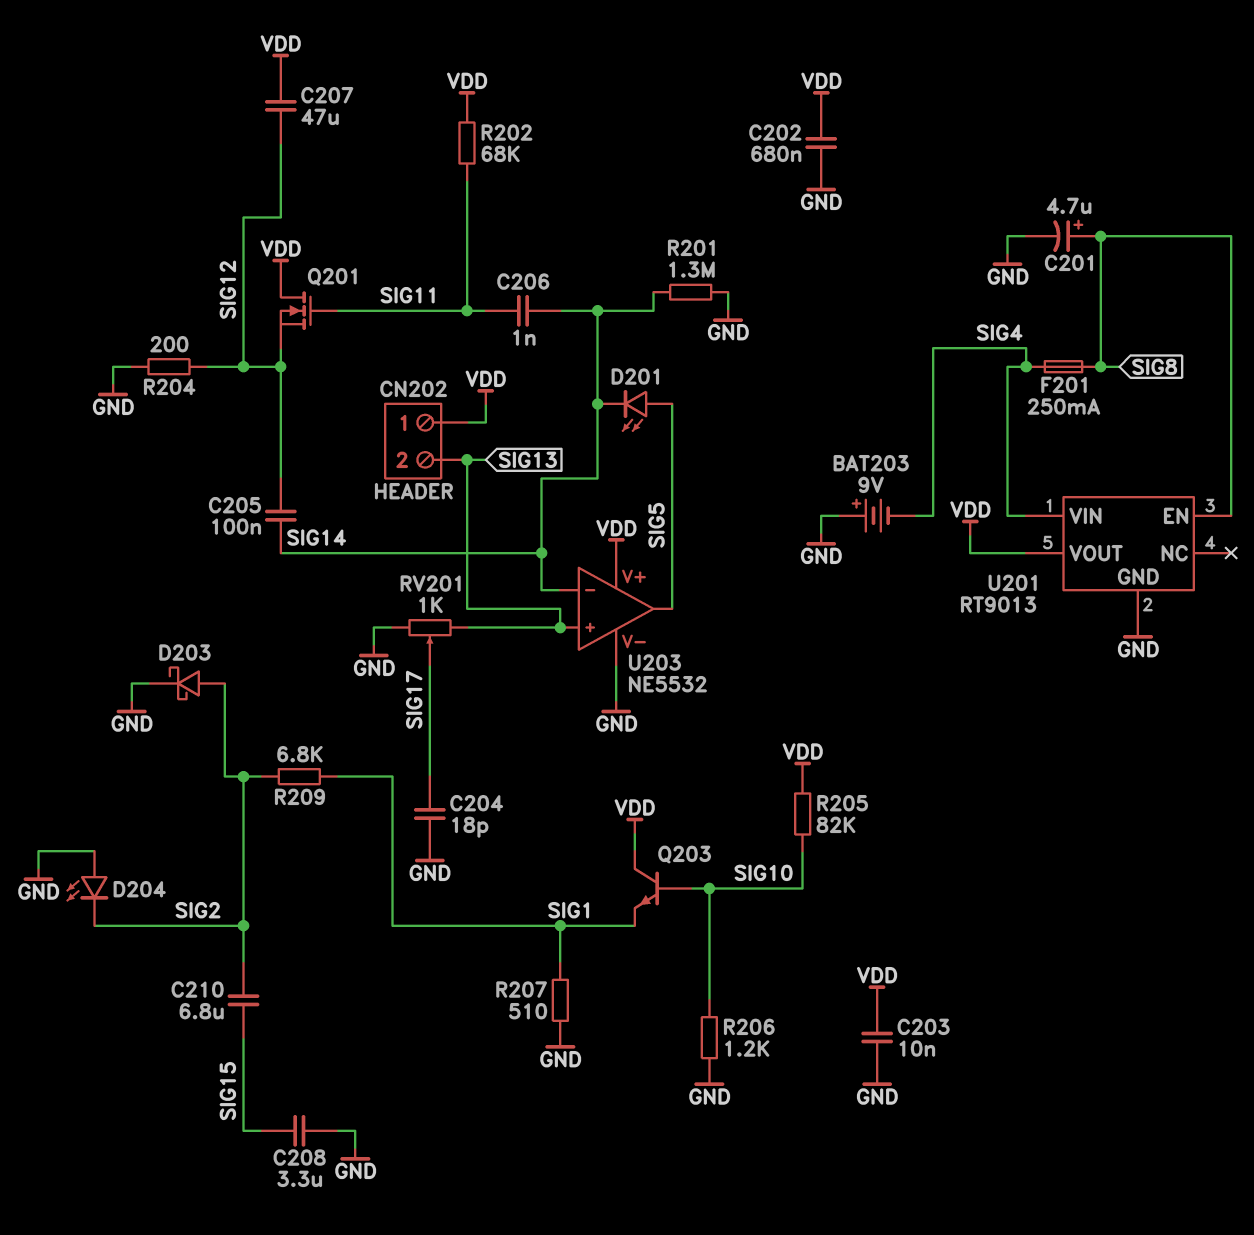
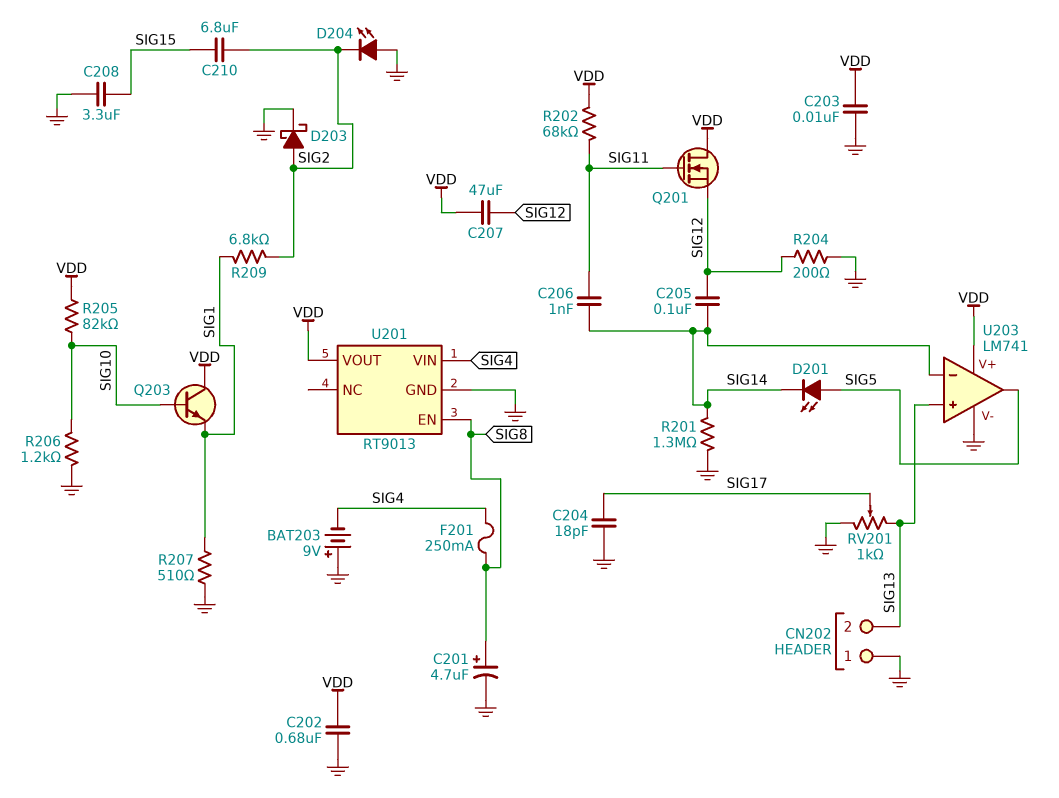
CN202 pin 1: VDD -> GND
U203: NE5532 -> LM741

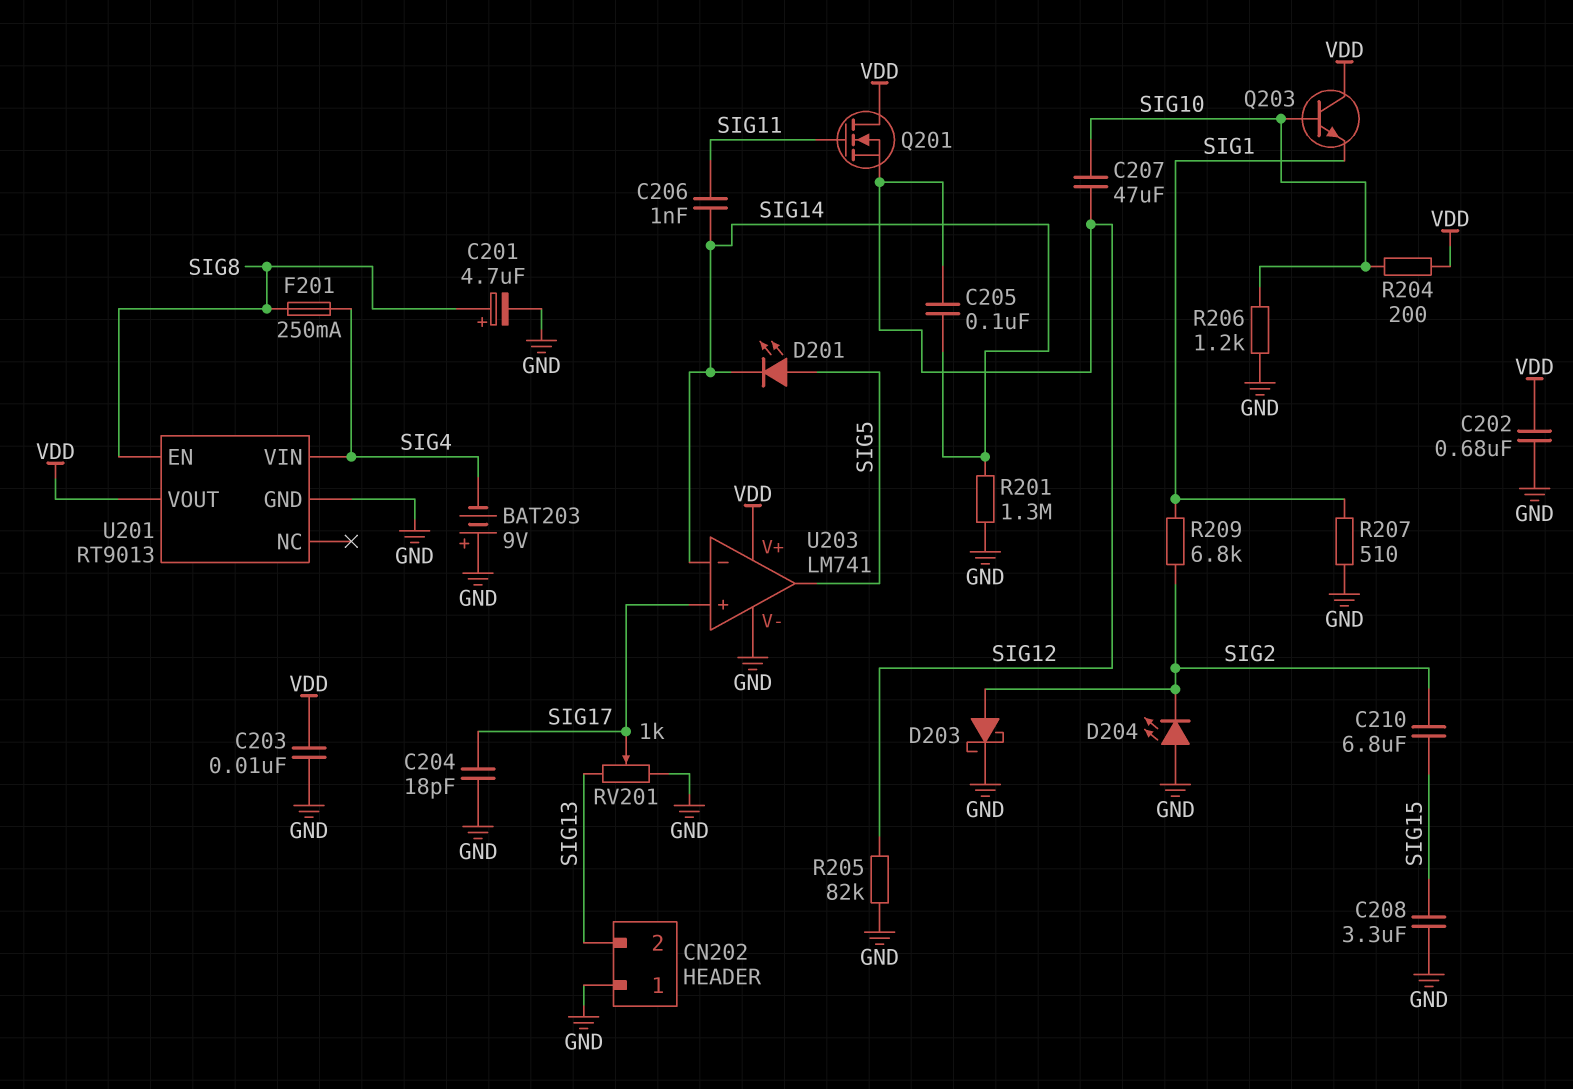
C207: 47uF (SIG12, VDD) -> 47uF (SIG10, SIG12)
R202: 68k (SIG11, VDD) -> none
R204: 200 (GND, SIG12) -> 200 (SIG10, VDD)
R205: 82k (SIG10, VDD) -> 82k (GND, SIG12)
U203 pin in+: SIG13 -> SIG17

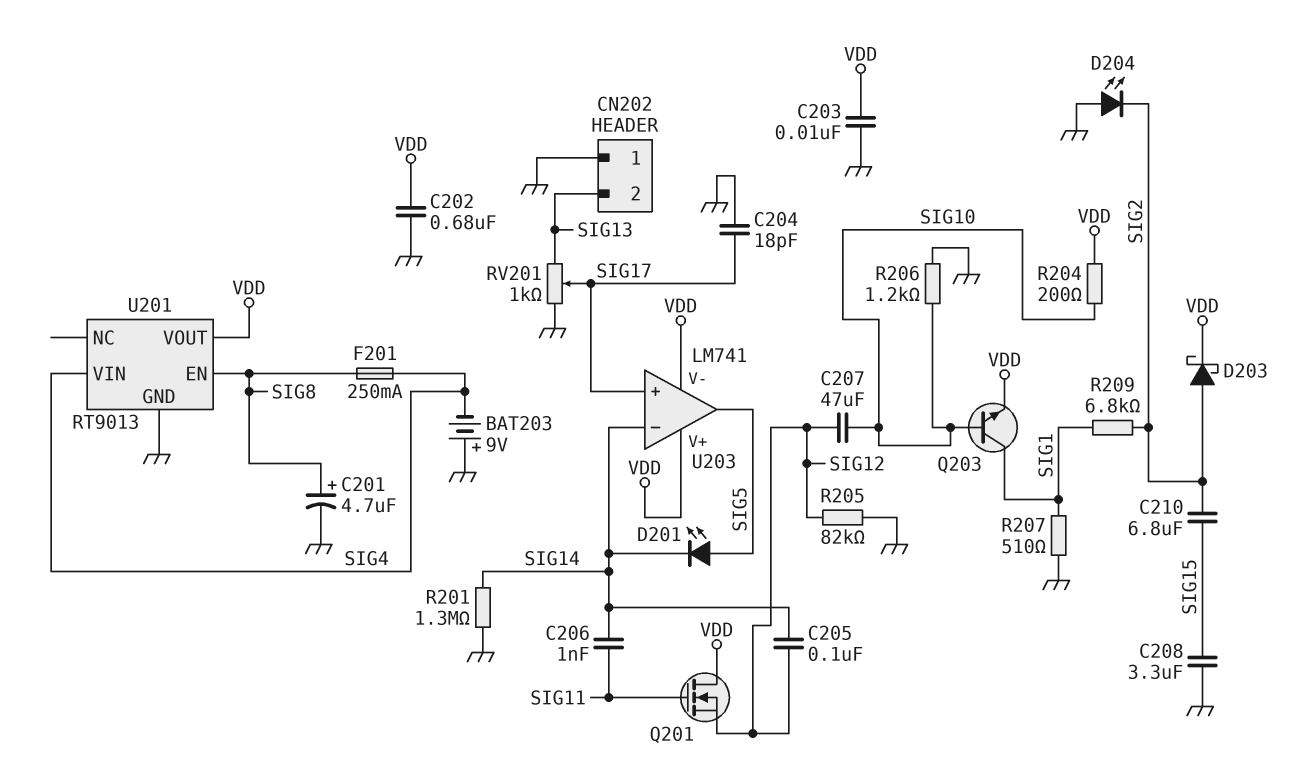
D203: schottky (A SIG2, K GND) -> schottky (A SIG2, K VDD)
Q203: NPN (B SIG10, C VDD, E SIG1) -> NPN (B SIG10, C SIG1, E VDD)
U203 pin V-: GND -> VDD

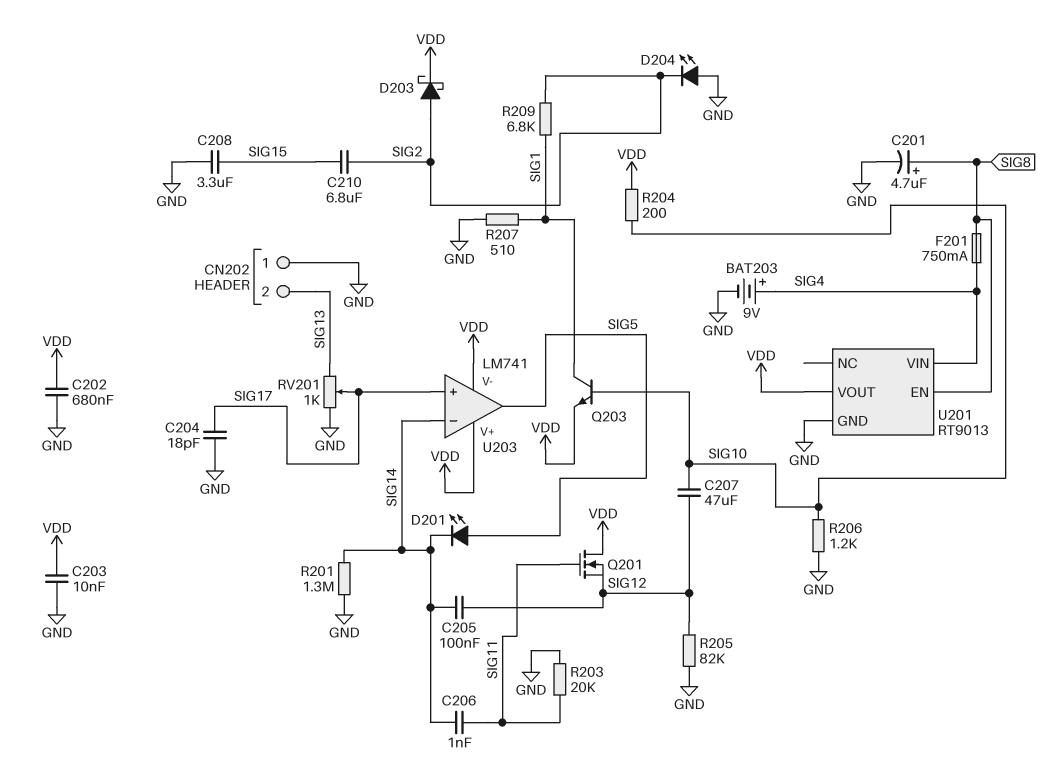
BAT203: 9V (plus GND, minus SIG4) -> 9V (plus SIG4, minus GND)
F201: 250mA (SIG4, SIG8) -> 750mA (SIG4, SIG8)
R203: none -> 20k (GND, SIG11)

